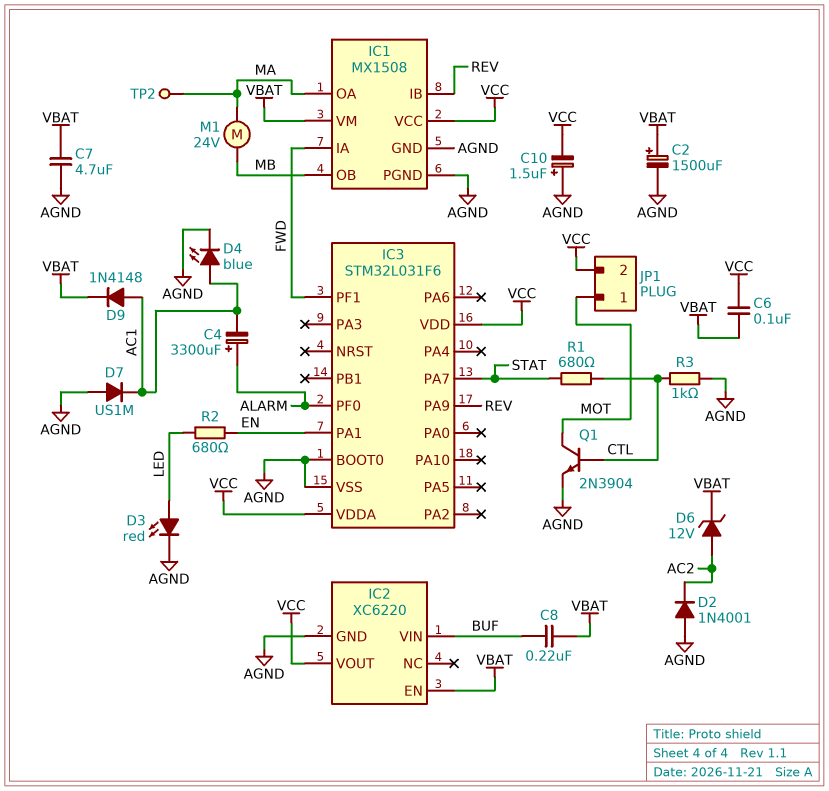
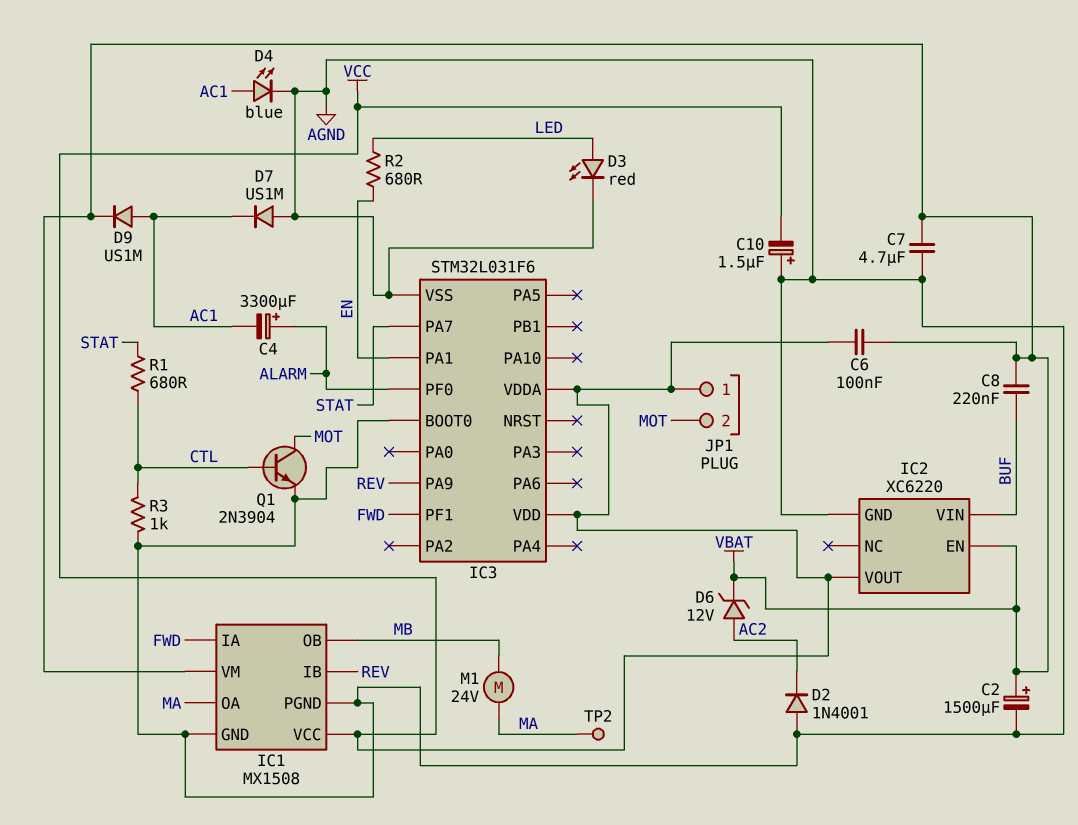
D9: diode 1N4148 (A AC1, K VBAT) -> diode US1M (A AC1, K VBAT)
JP1 pin 1: MOT -> VCC
JP1 pin 2: VCC -> MOT

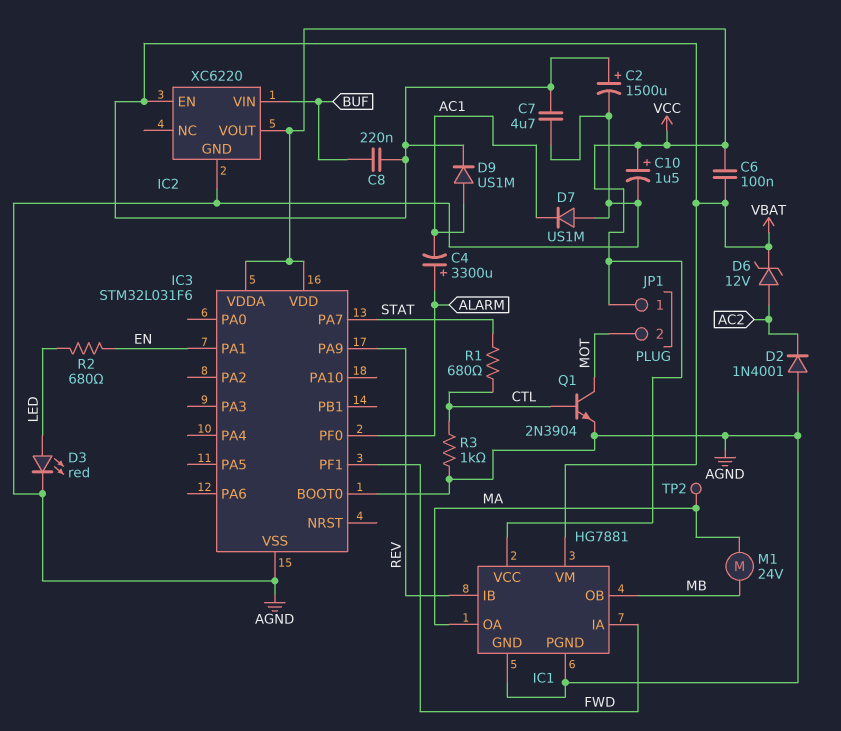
C10: 1.5uF (plus AGND, minus VCC) -> 1.5uF (plus VCC, minus AGND)
D4: LED blue (A AC1, K AGND) -> none
IC1: MX1508 -> HG7881

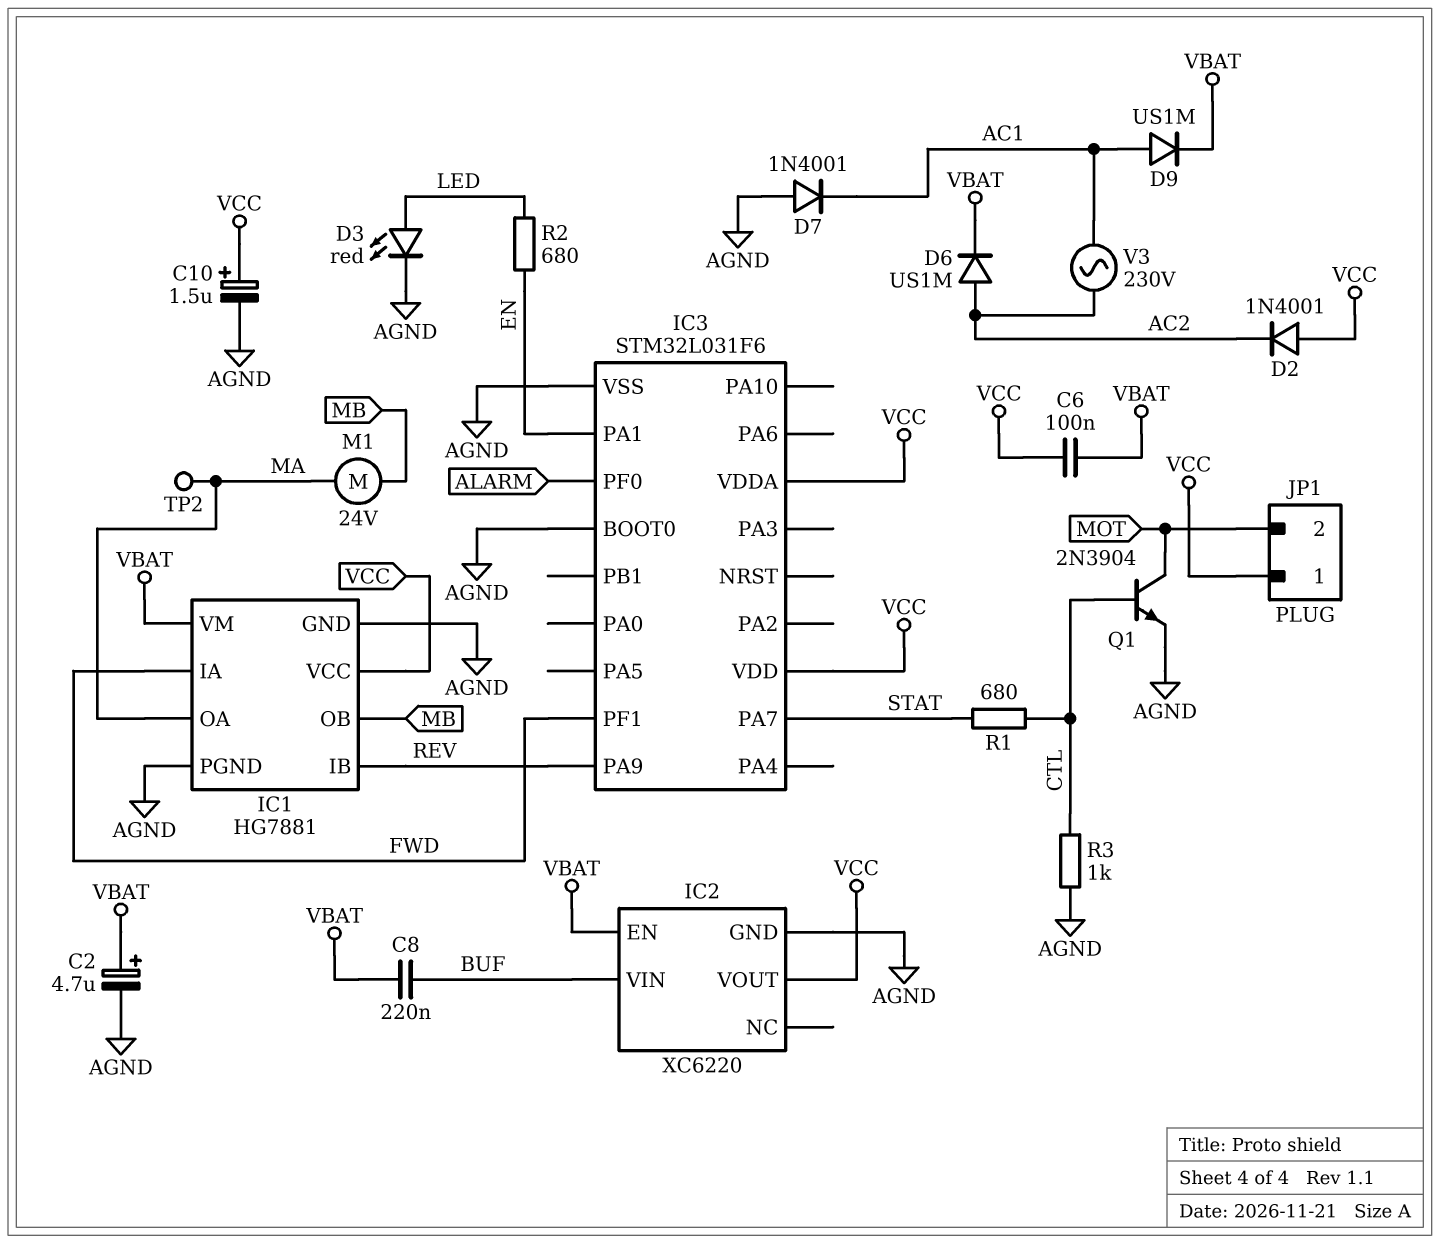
C2: 1500uF (plus VBAT, minus AGND) -> 4.7uF (plus VBAT, minus AGND)
C4: 3300uF (plus ALARM, minus AC1) -> none
C7: 4.7uF (AGND, VBAT) -> none
D2: diode 1N4001 (A AGND, K AC2) -> diode 1N4001 (A VCC, K AC2)
D6: zener 12V (A AC2, K VBAT) -> diode US1M (A AC2, K VBAT)
D7: diode US1M (A AGND, K AC1) -> diode 1N4001 (A AGND, K AC1)
V3: none -> AC 230V (AC1, AC2)

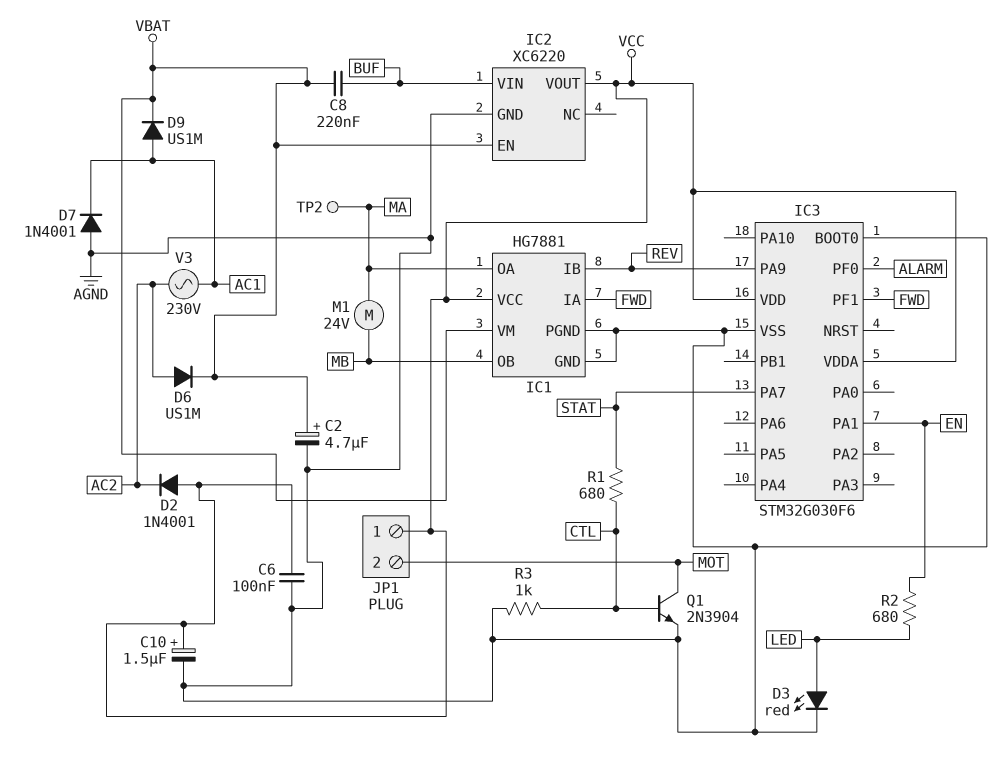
C6: 100nF (VBAT, VCC) -> 100nF (AGND, VCC)
IC3: STM32L031F6 -> STM32G030F6

